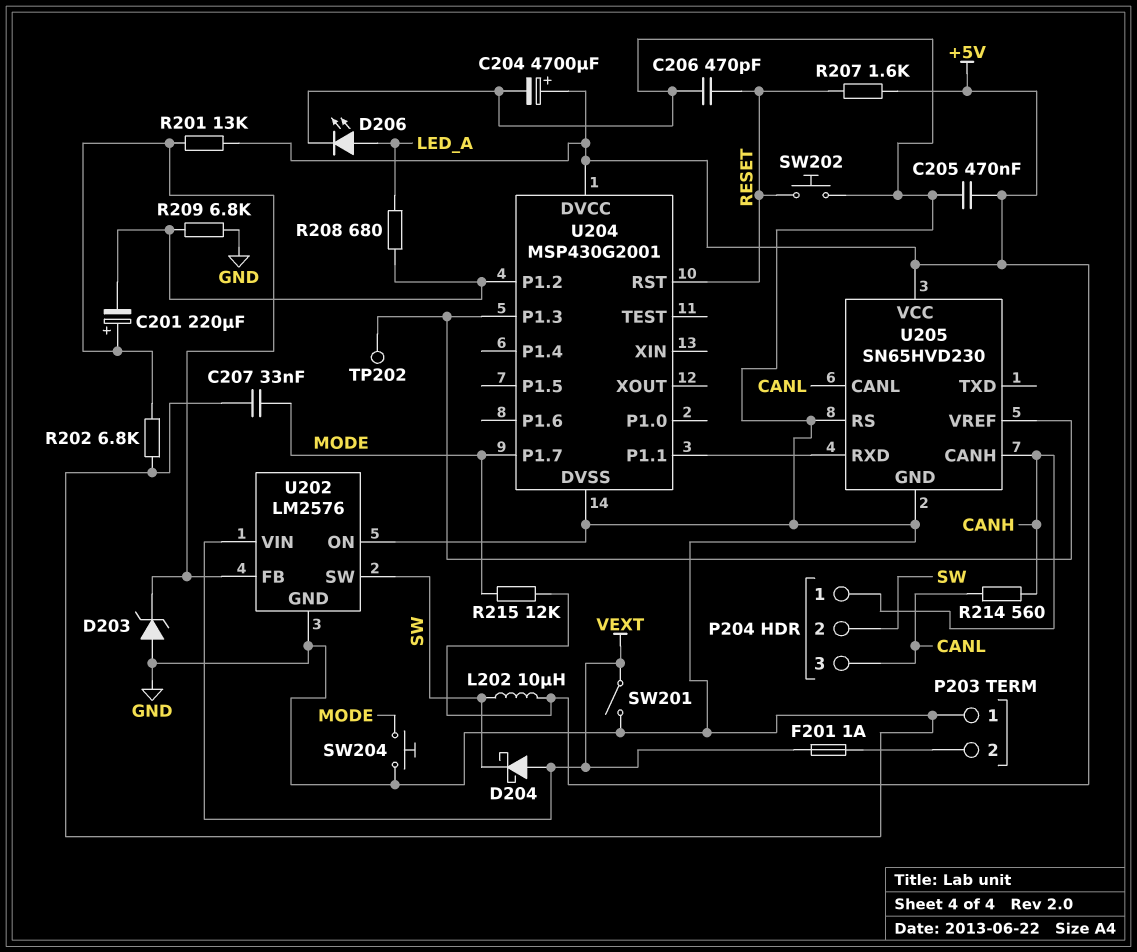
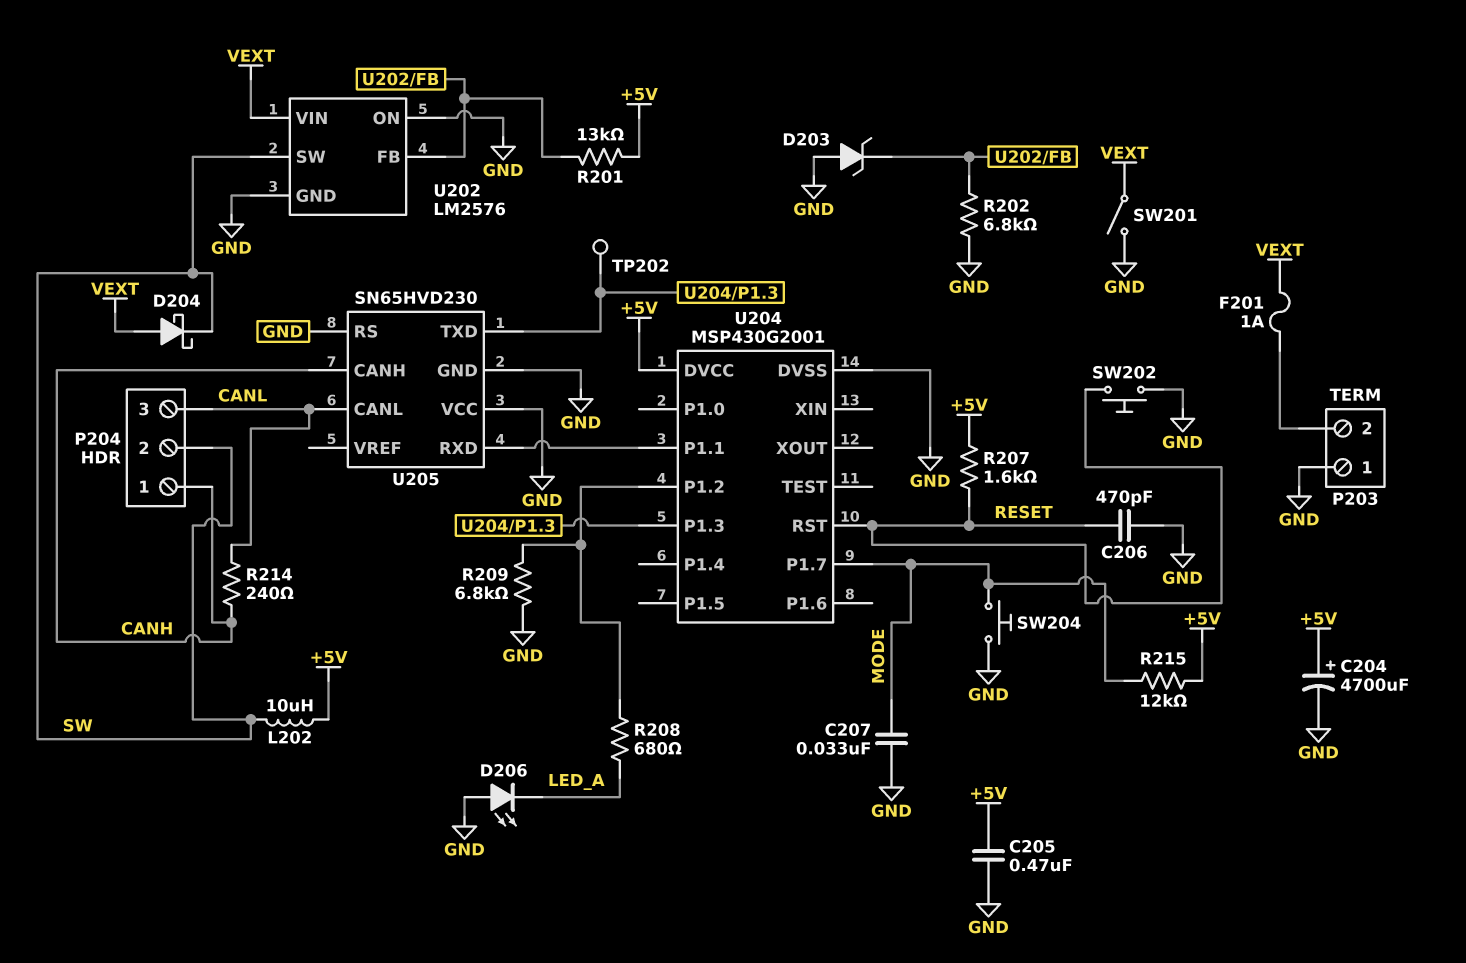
C201: 220uF (plus U202/FB, minus U204/P1.2) -> none
D206: LED (A LED_A, K GND) -> LED (A GND, K LED_A)
R214: 560 (CANH, CANL) -> 240 (CANH, CANL)
U205 pin TXD: none -> U204/P1.3
U205 pin VCC: +5V -> GND
U205 pin VREF: U204/P1.3 -> none

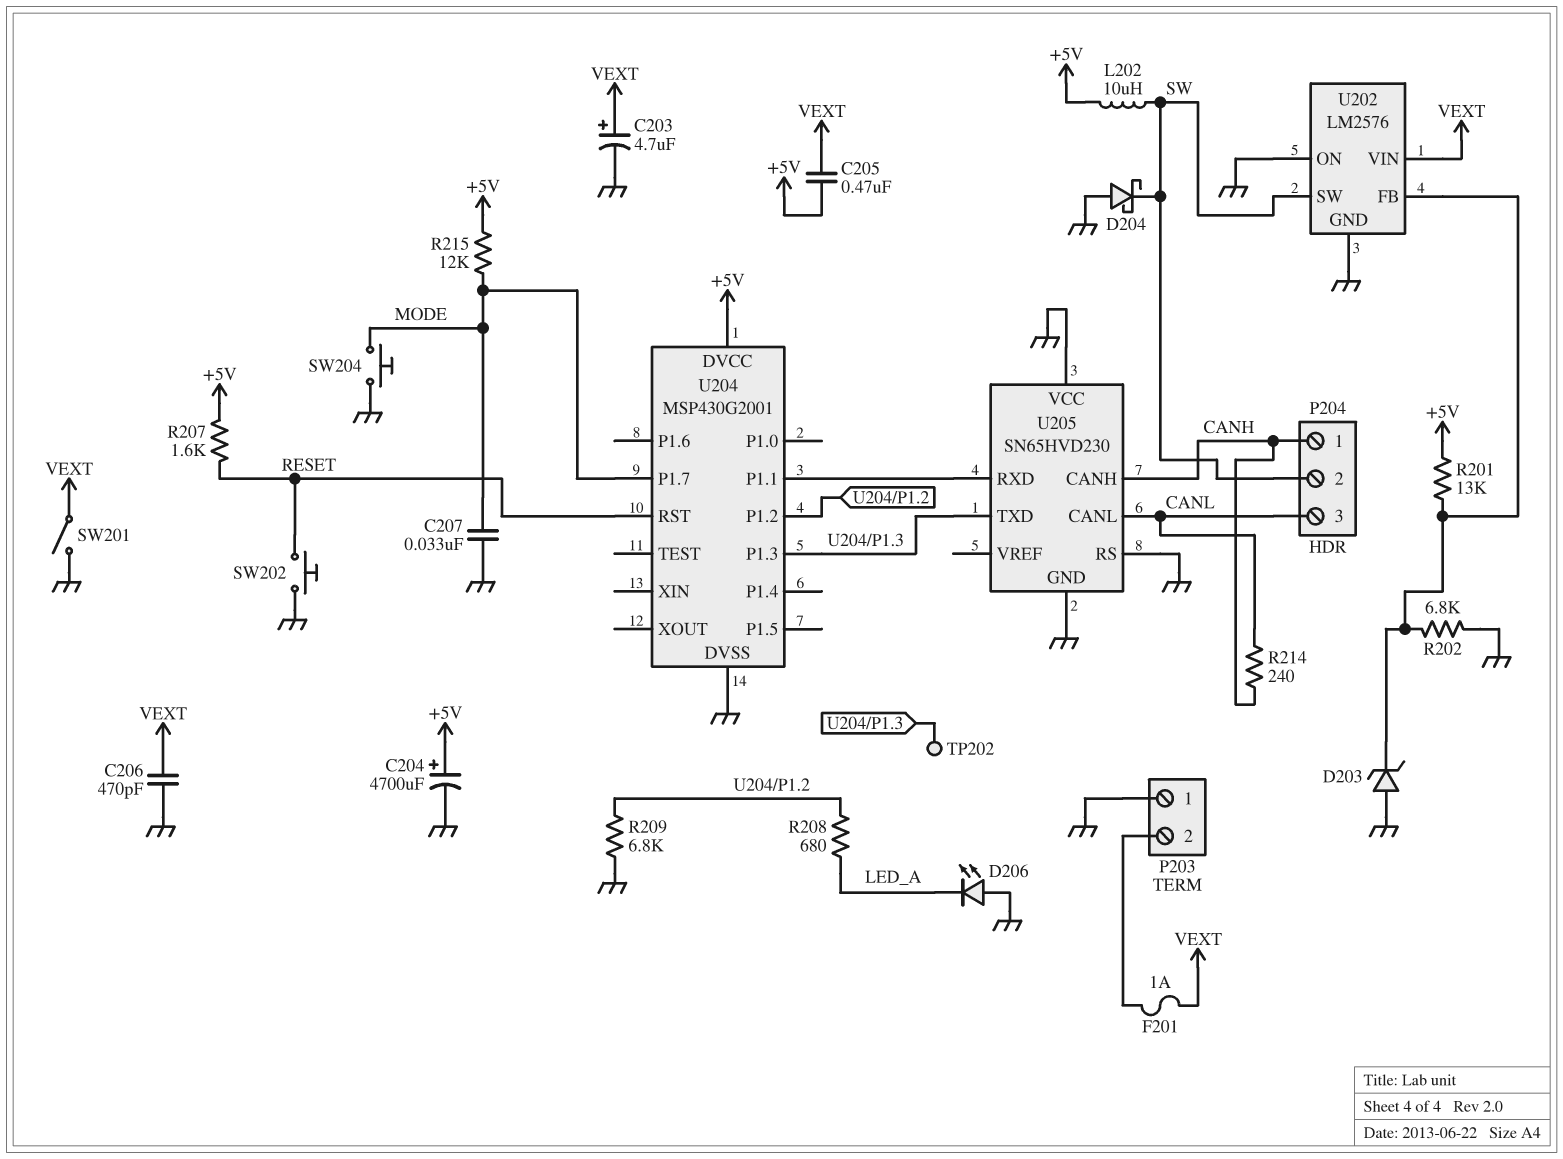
C203: none -> 4.7uF (plus VEXT, minus GND)
C205: 470nF (+5V, GND) -> 470nF (+5V, VEXT)
C206: 470pF (GND, RESET) -> 470pF (GND, VEXT)
D204: schottky (A VEXT, K SW) -> schottky (A GND, K SW)

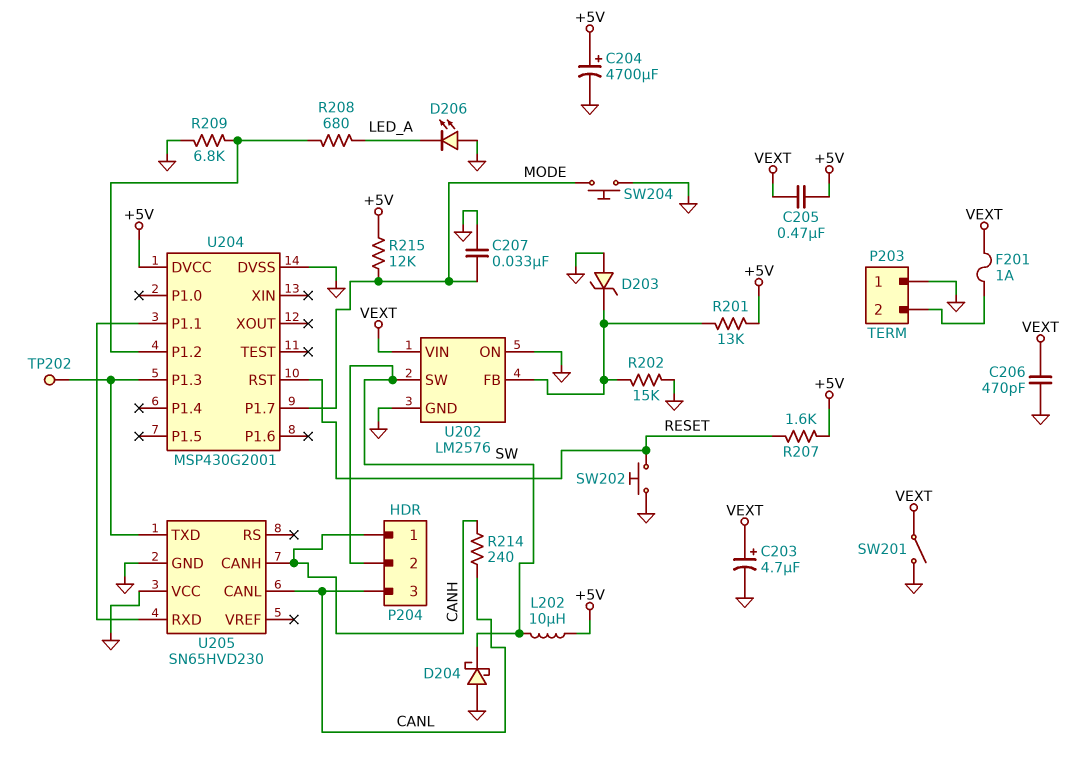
R202: 6.8k (GND, U202/FB) -> 15k (GND, U202/FB)
U205 pin RS: GND -> none

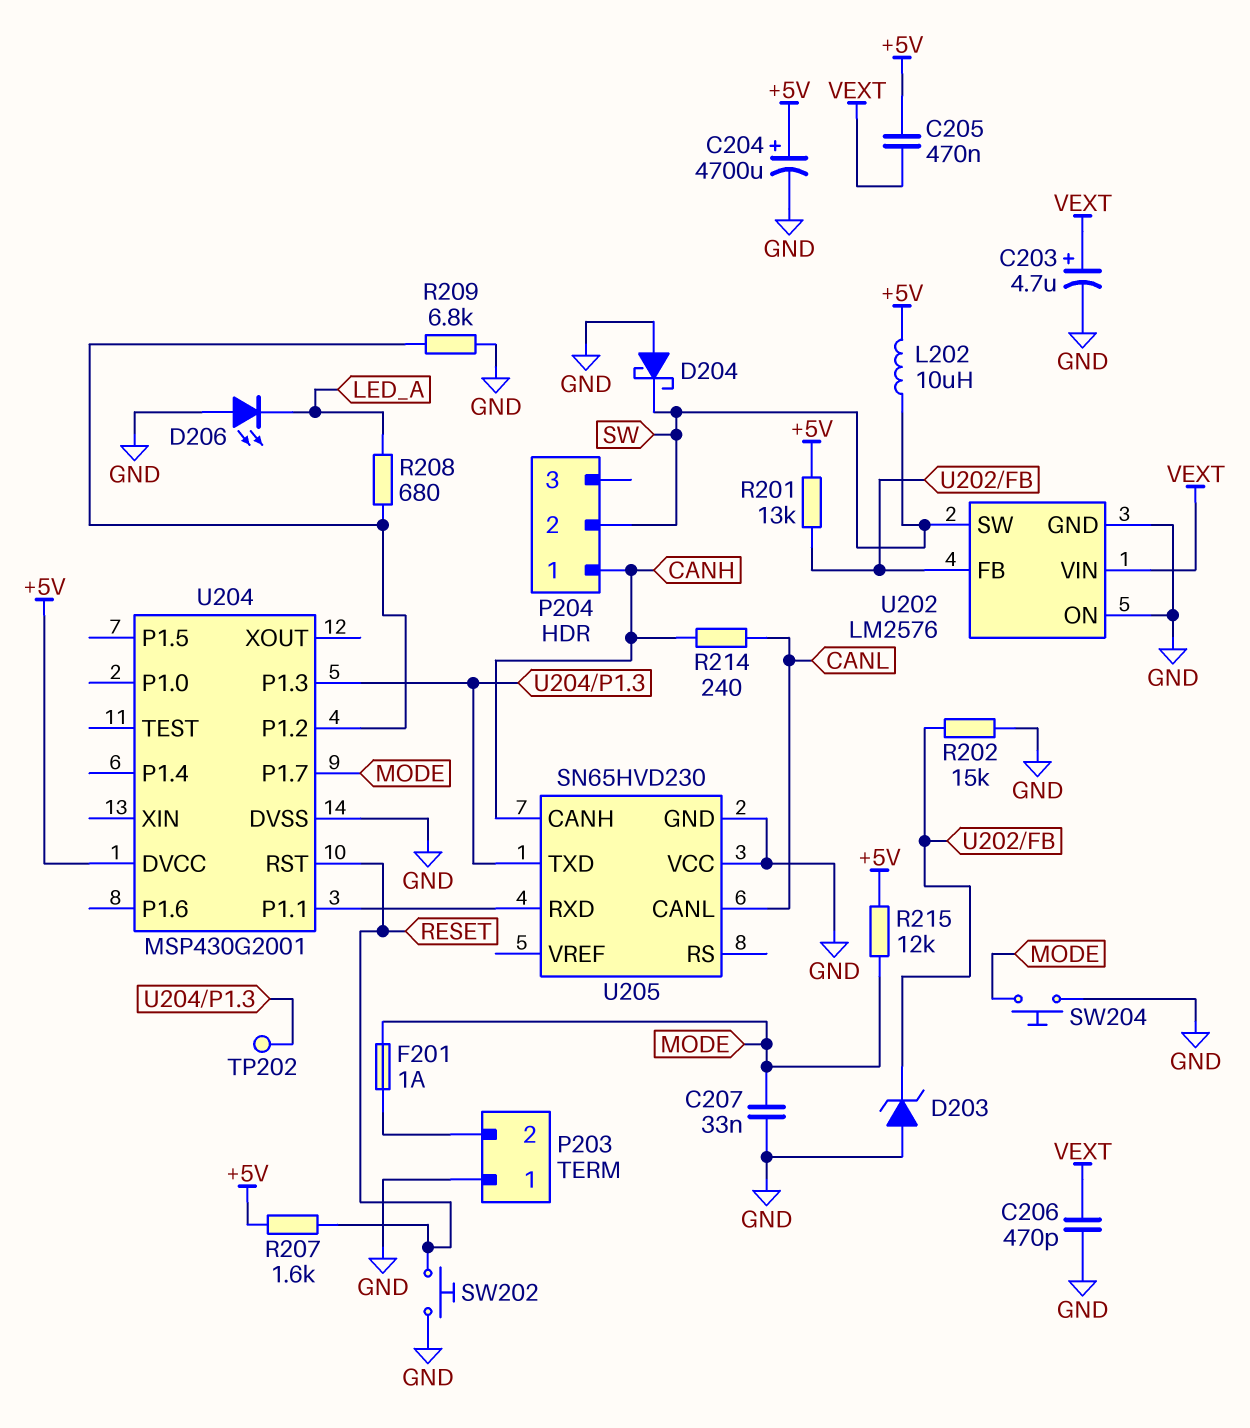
F201: 1A (P203/2, VEXT) -> 1A (MODE, P203/2)
P204 pin 3: CANL -> none
SW201: switch (GND, VEXT) -> none

